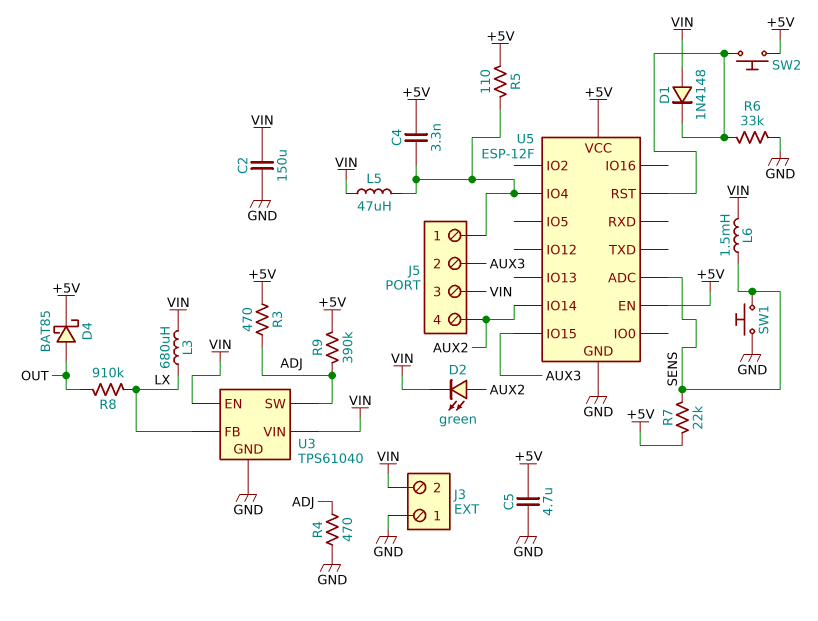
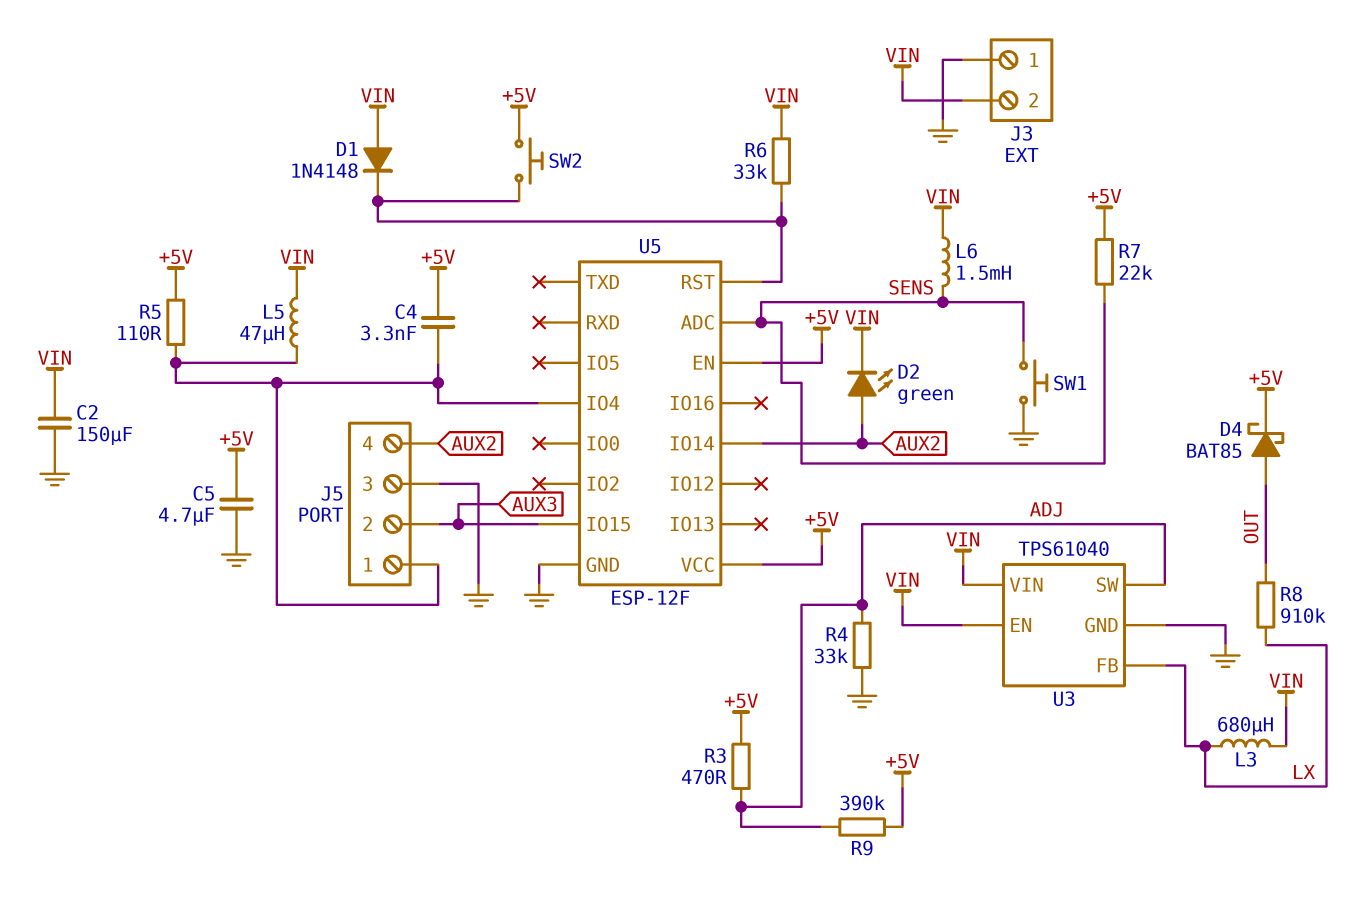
J5 pin 3: VIN -> GND
R4: 470 (ADJ, GND) -> 33k (ADJ, GND)
R6: 33k (GND, U5/RST) -> 33k (U5/RST, VIN)

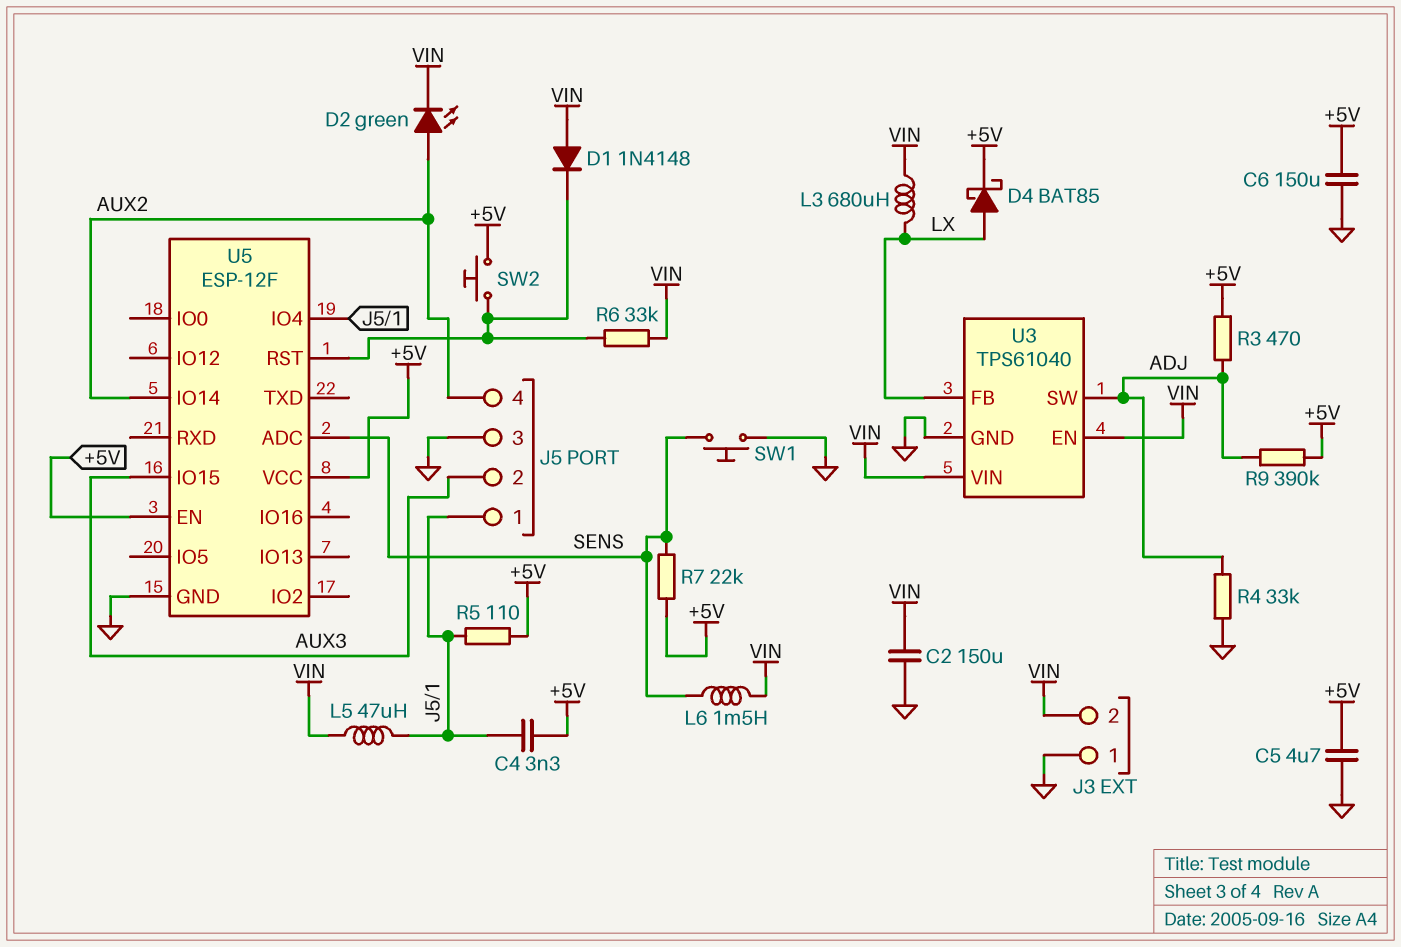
C6: none -> 150uF (+5V, GND)
D4: schottky BAT85 (A OUT, K +5V) -> schottky BAT85 (A LX, K +5V)
R8: 910k (LX, OUT) -> none

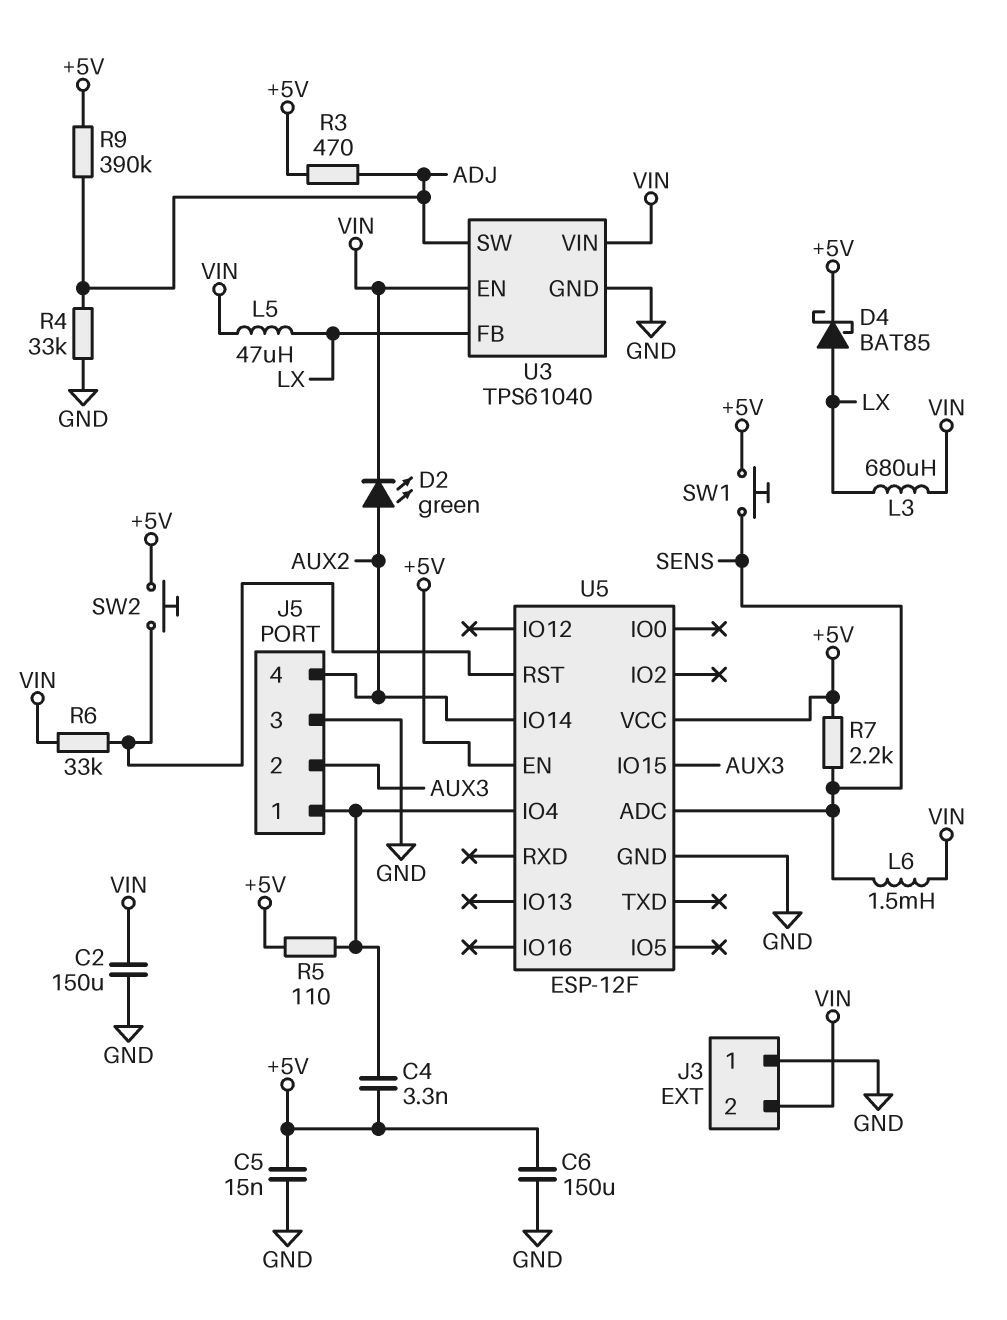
C5: 4.7uF (+5V, GND) -> 15nF (+5V, GND)
D1: diode 1N4148 (A VIN, K U5/RST) -> none
L5: 47uH (J5/1, VIN) -> 47uH (LX, VIN)
R7: 22k (+5V, SENS) -> 2.2k (+5V, SENS)
SW1: button (GND, SENS) -> button (+5V, SENS)

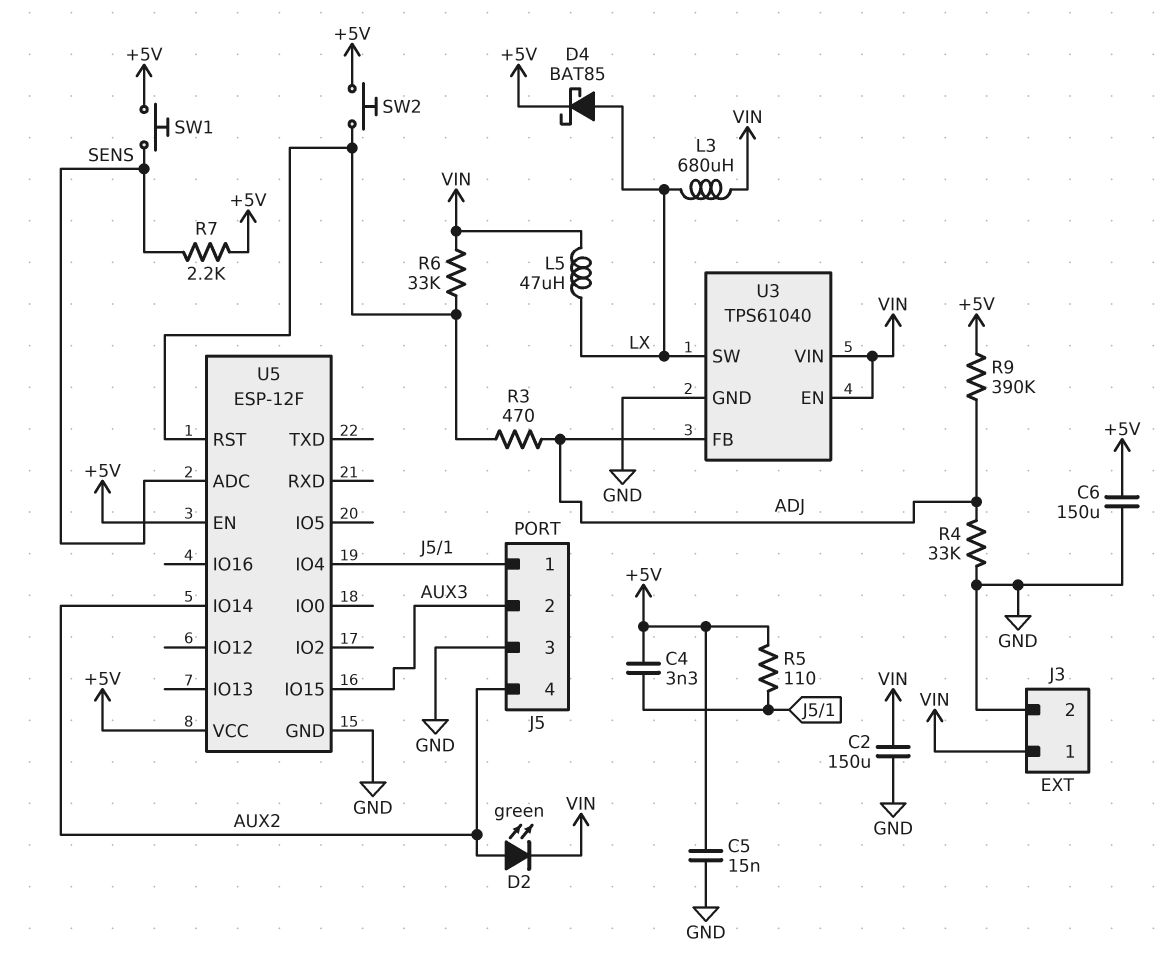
J3 pin 1: GND -> VIN
J3 pin 2: VIN -> GND
L6: 1.5mH (SENS, VIN) -> none
R3: 470 (+5V, ADJ) -> 470 (ADJ, U5/RST)
U3 pin FB: LX -> ADJ
U3 pin SW: ADJ -> LX

